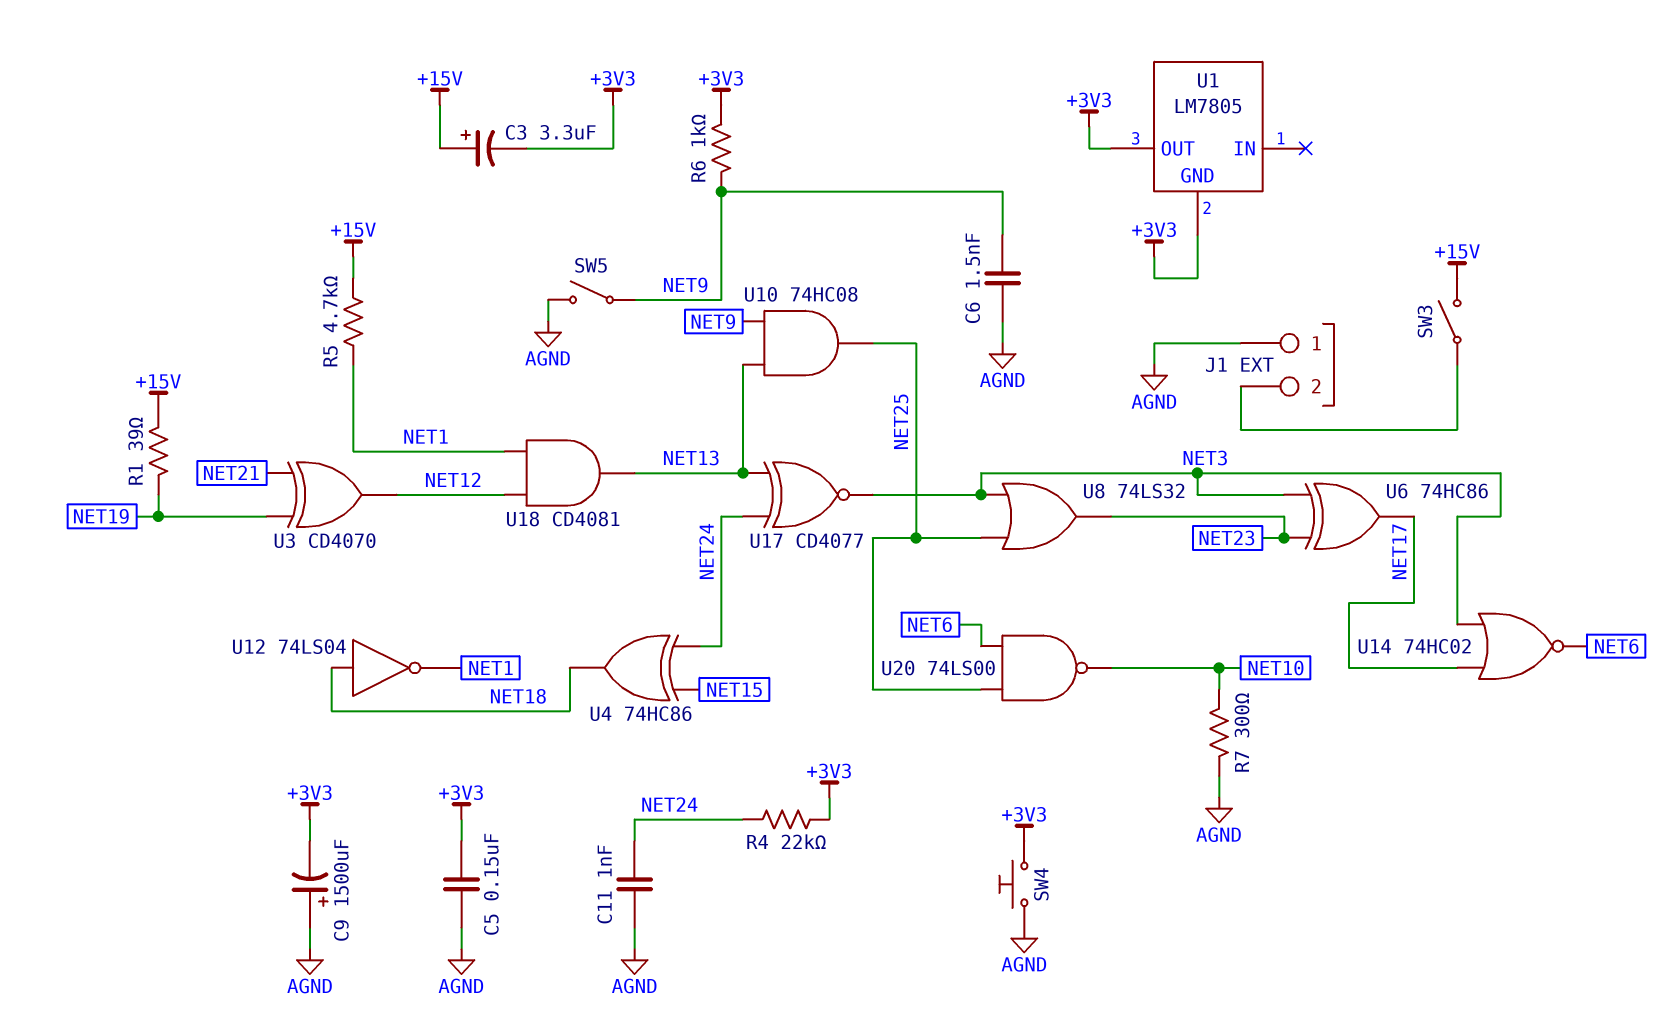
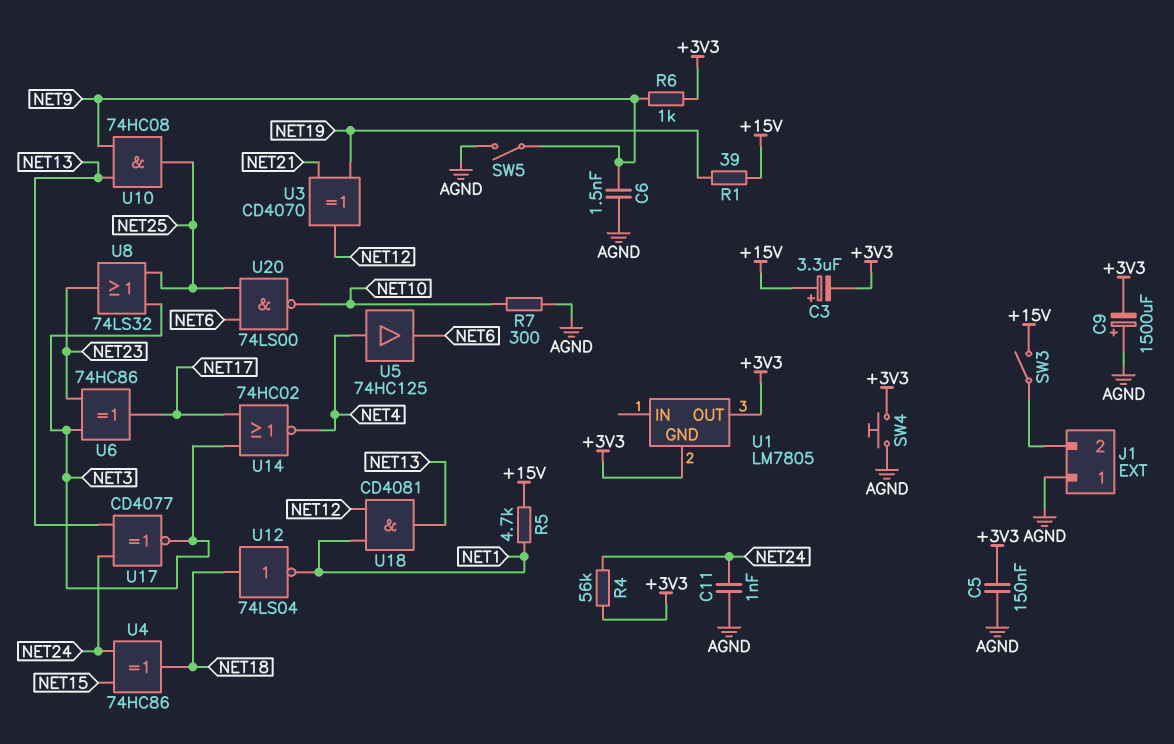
R4: 22k (+3V3, NET24) -> 56k (+3V3, NET24)
U5: none -> buffer 74HC125 (in NET4, out NET6)
U14: NOR 74HC02 (in NET3, in NET17, out NET6) -> NOR 74HC02 (in NET3, in NET17, out NET4)

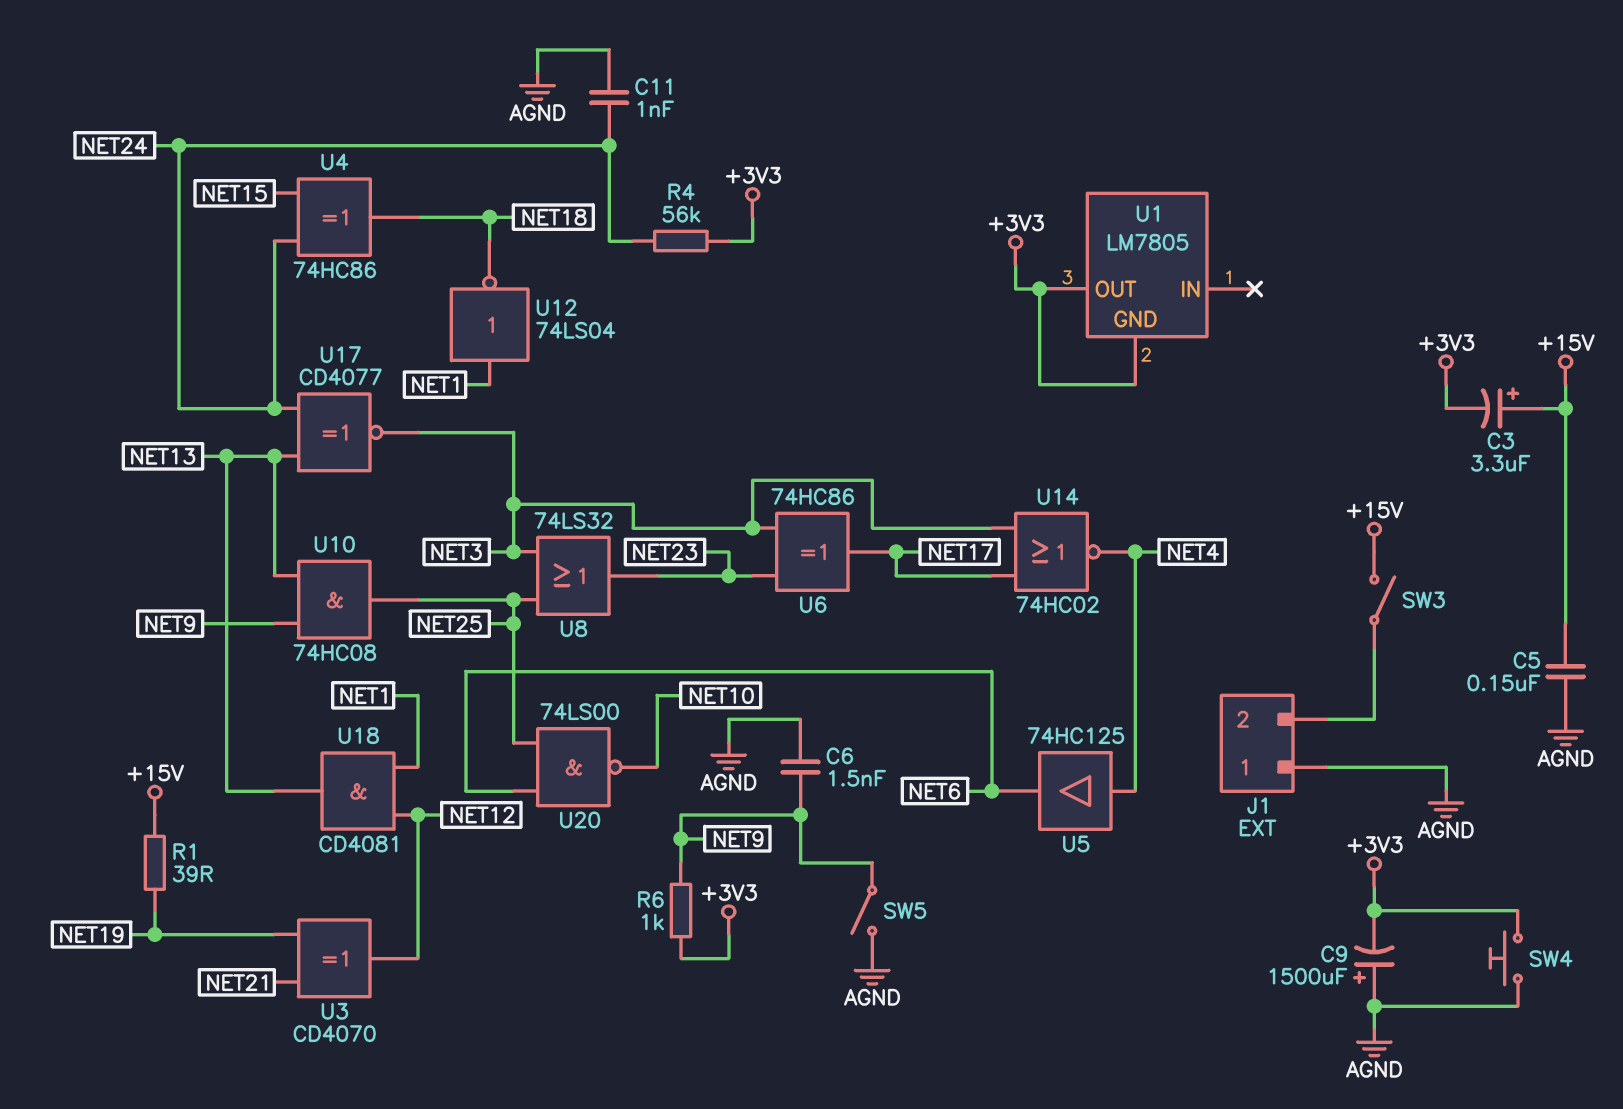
C5: 150nF (+3V3, AGND) -> 150nF (+15V, AGND)
R5: 4.7k (+15V, NET1) -> none
R7: 300 (AGND, NET10) -> none
U12: NOT 74LS04 (in NET18, out NET1) -> NOT 74LS04 (in NET1, out NET18)

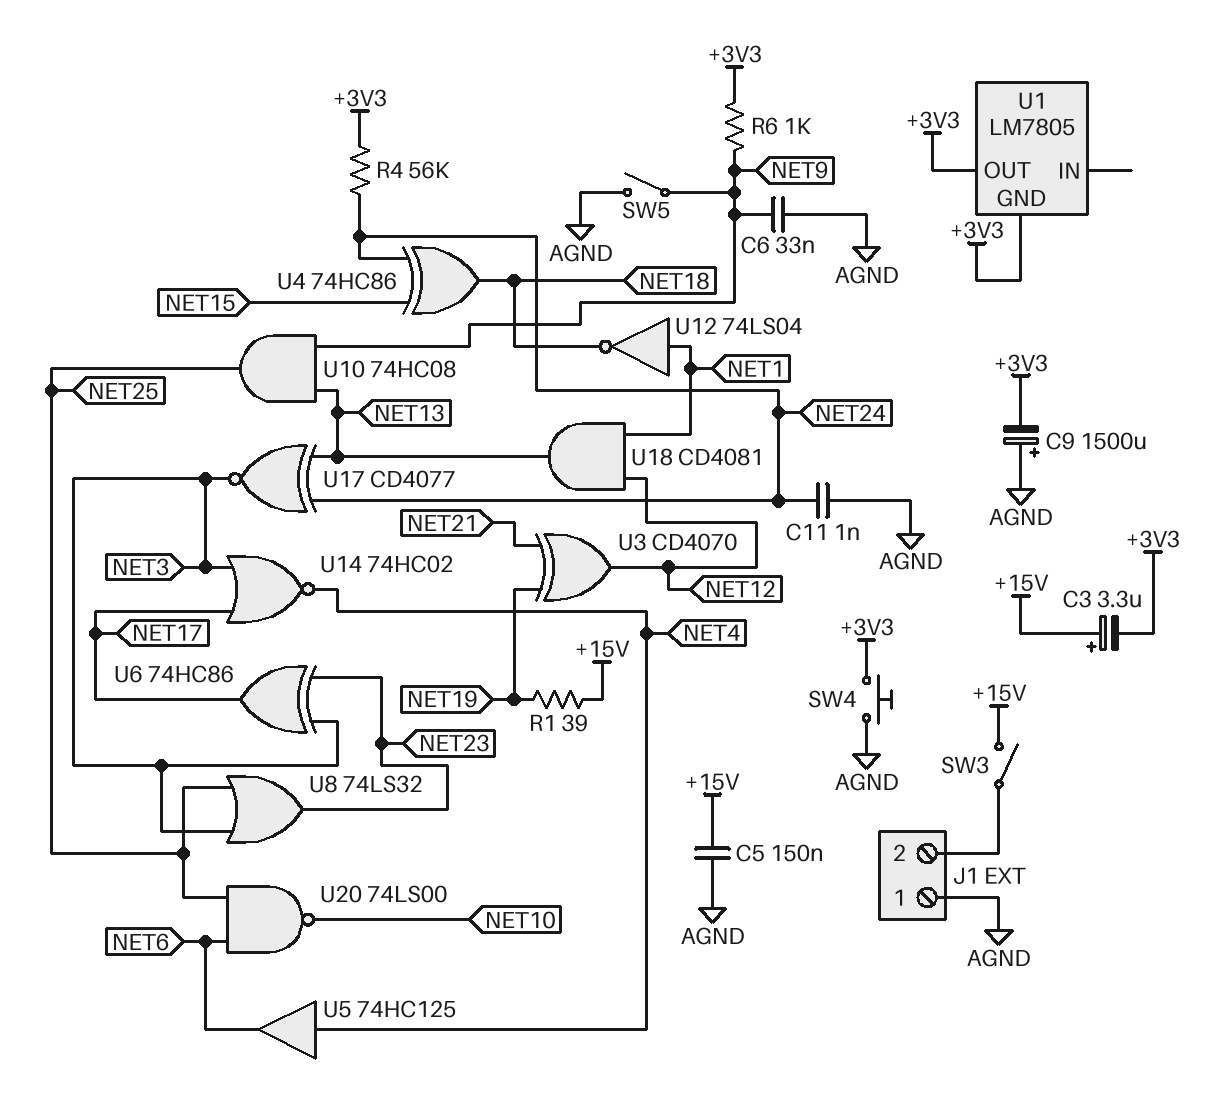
C6: 1.5nF (AGND, NET9) -> 33nF (AGND, NET9)

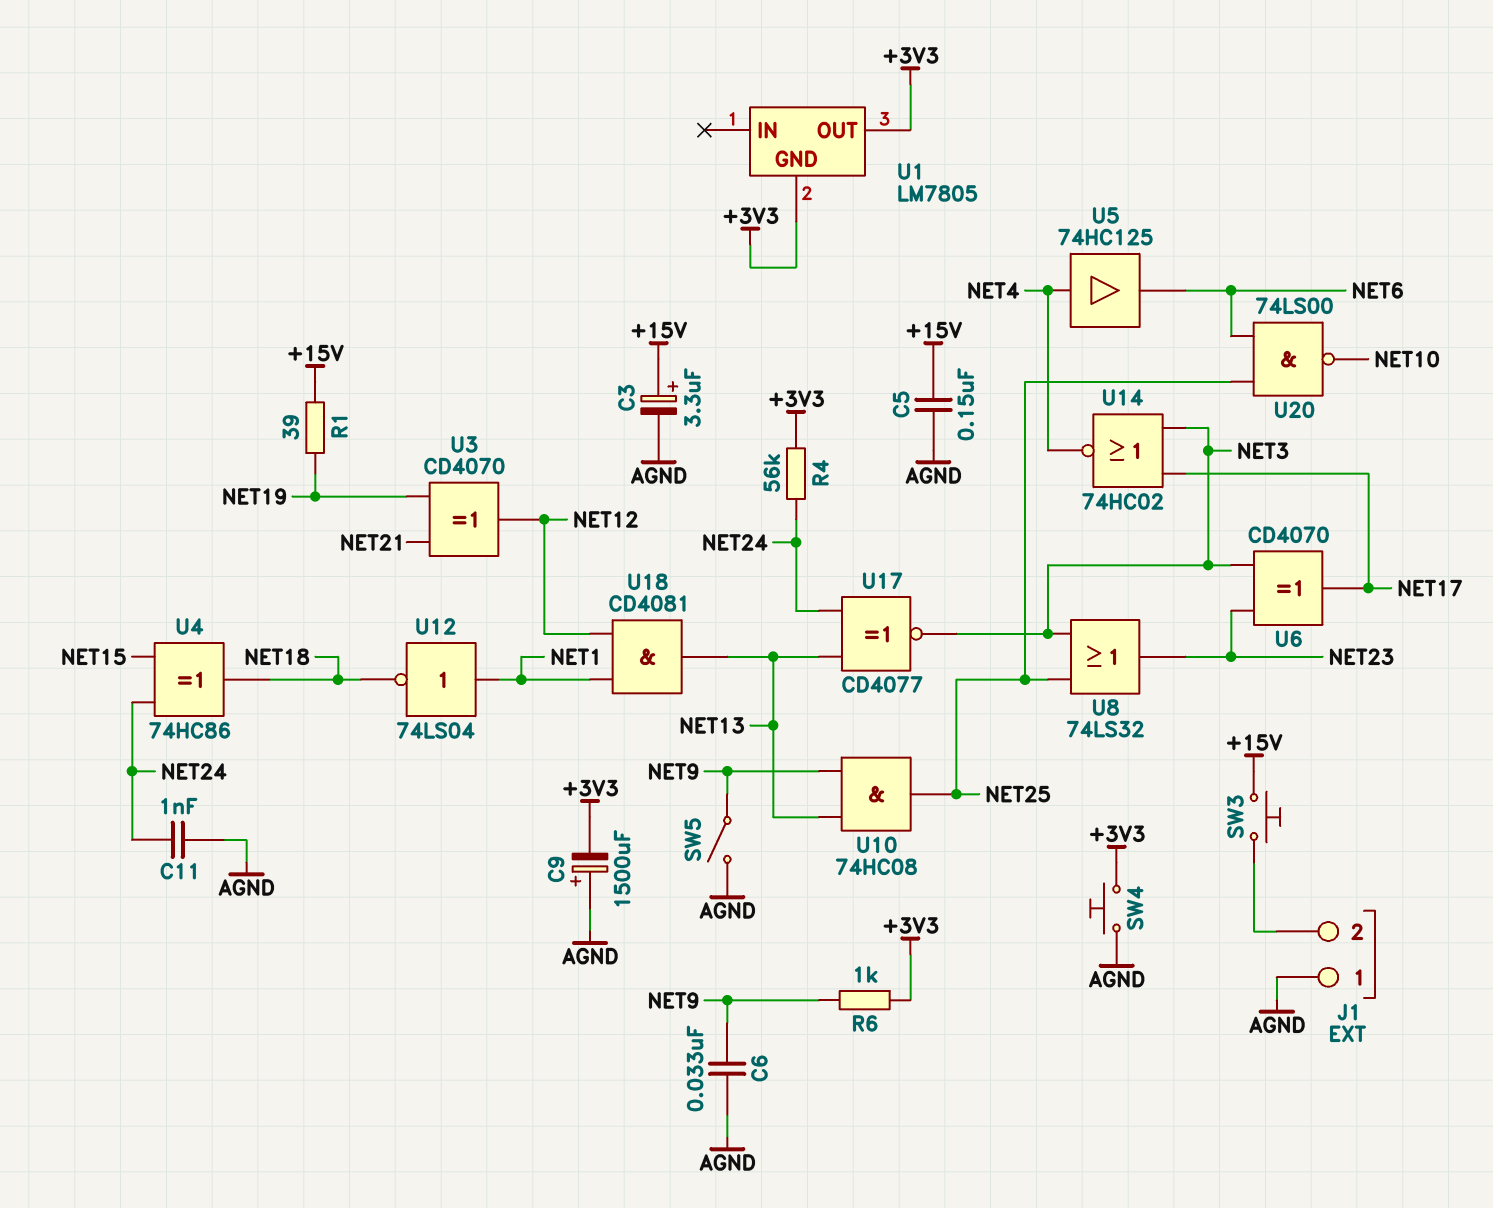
C3: 3.3uF (plus +15V, minus +3V3) -> 3.3uF (plus +15V, minus AGND)
SW3: switch (+15V, J1/2) -> button (+15V, J1/2)
U6: XOR 74HC86 (in NET3, in NET23, out NET17) -> XOR CD4070 (in NET3, in NET23, out NET17)

